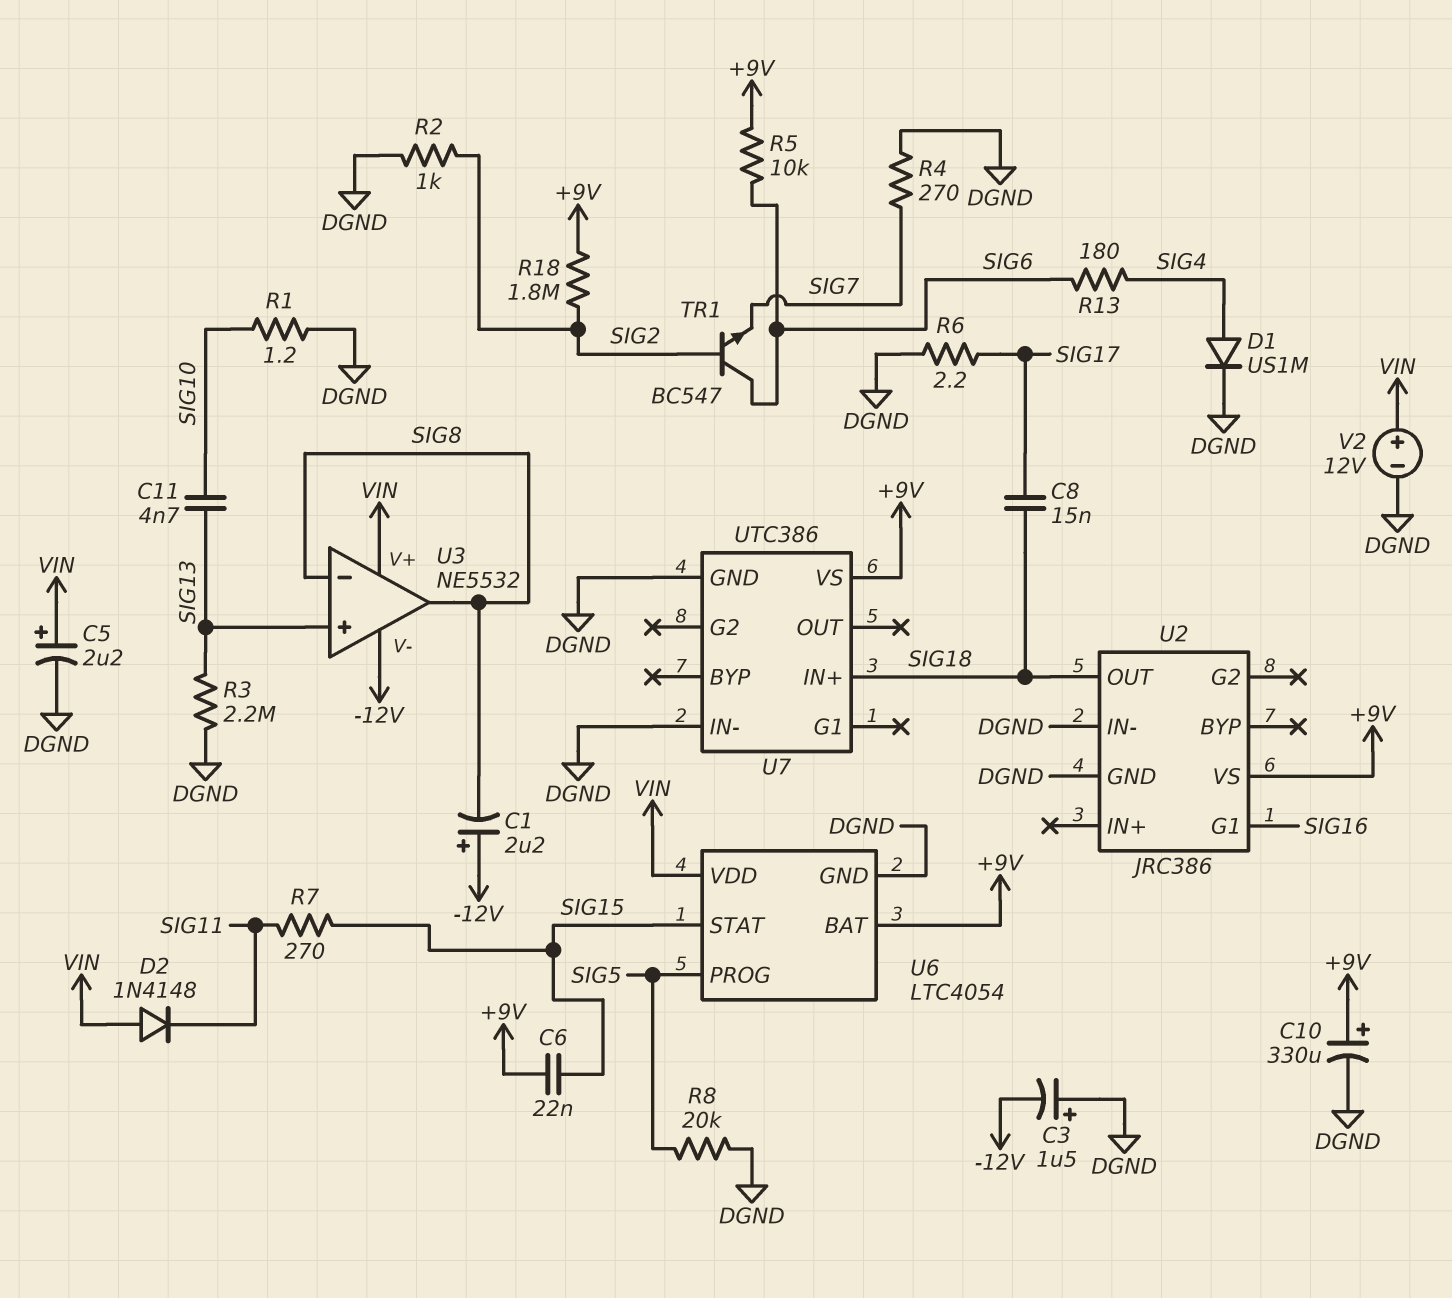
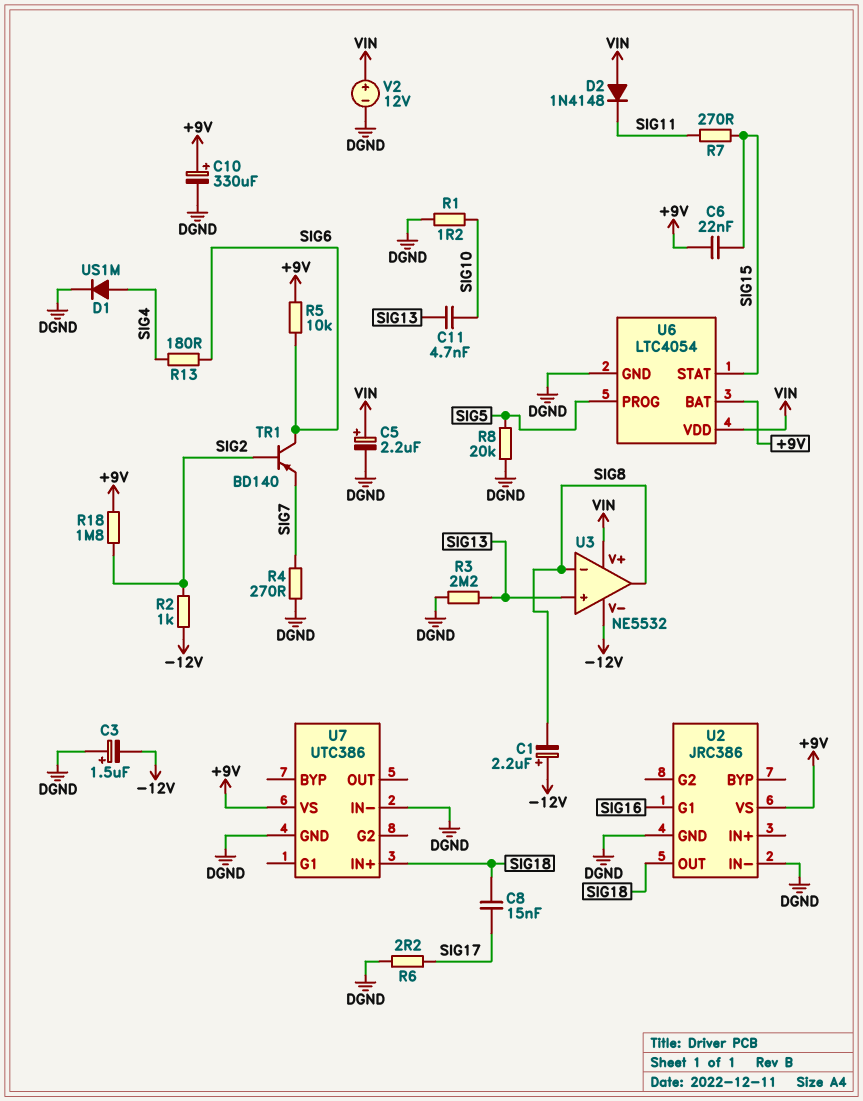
R2: 1k (DGND, SIG2) -> 1k (-12V, SIG2)
TR1: NPN BC547 (B SIG2, C SIG6, E SIG7) -> PNP BD140 (B SIG2, C SIG6, E SIG7)

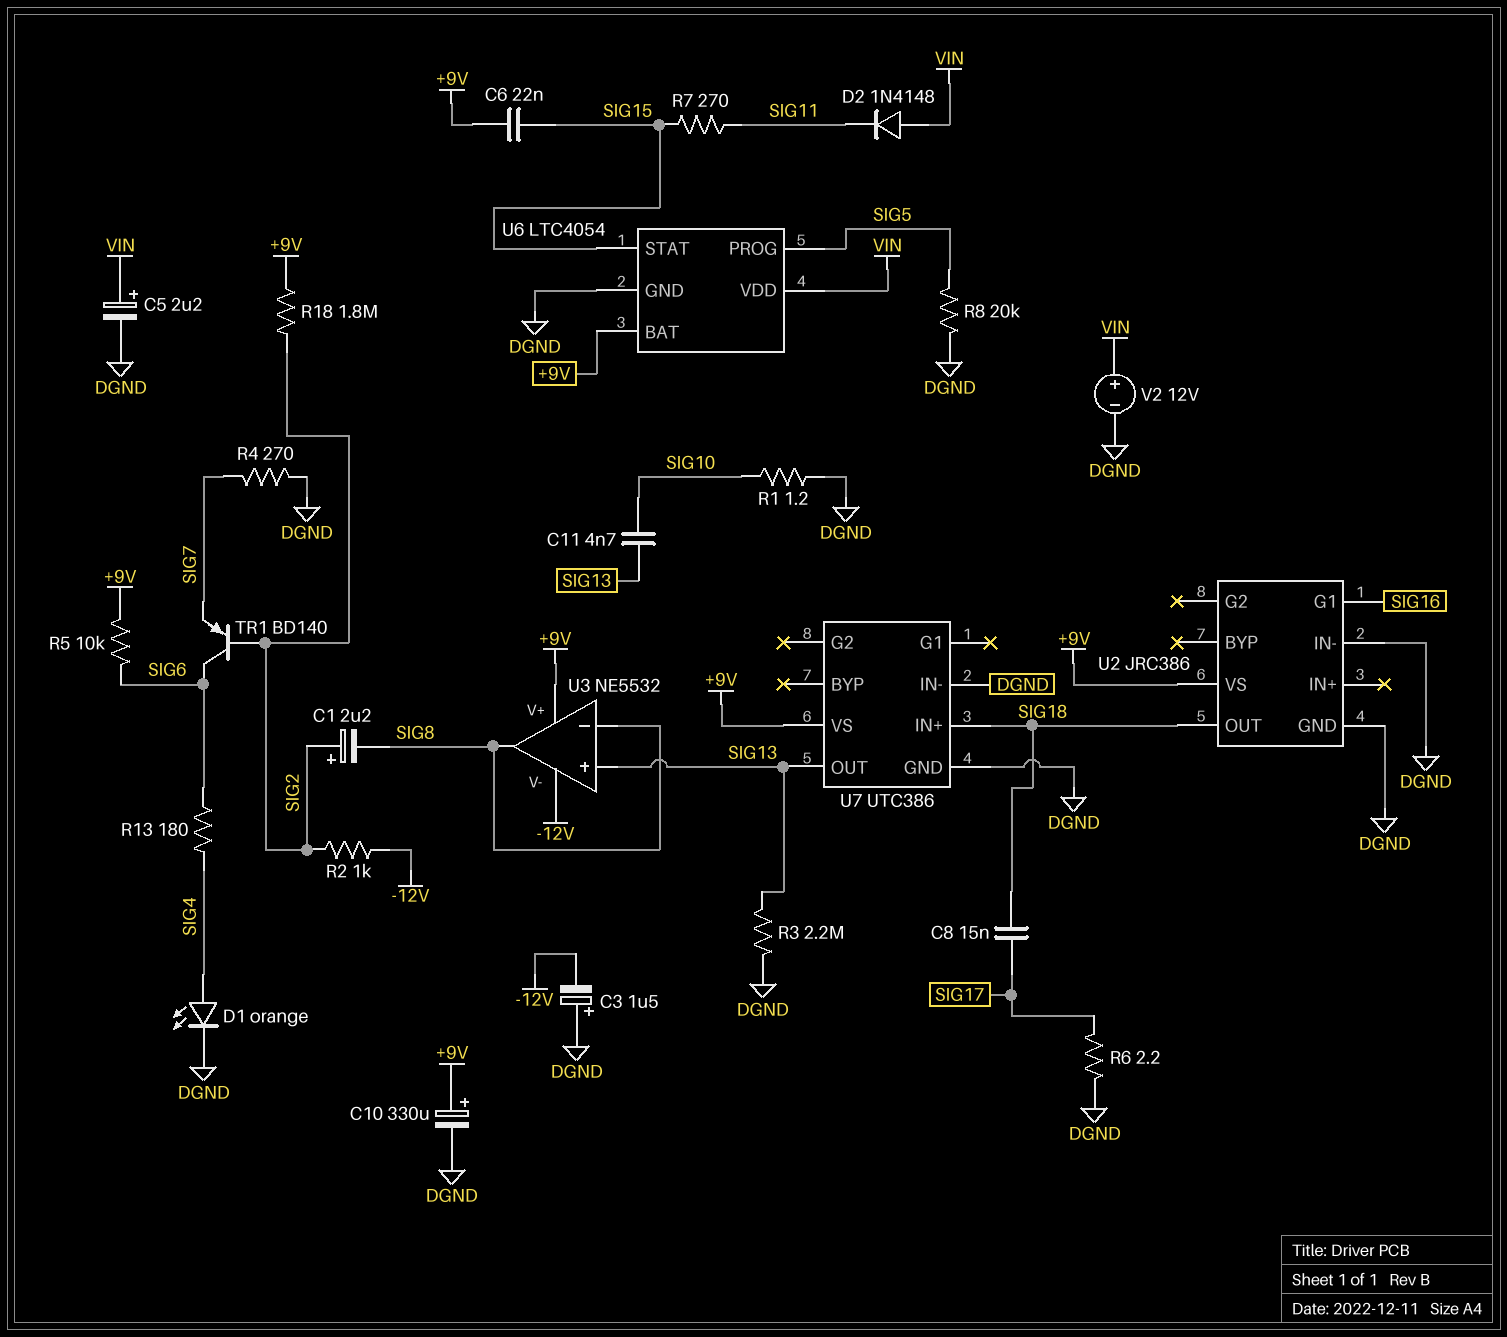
C1: 2.2uF (plus -12V, minus SIG8) -> 2.2uF (plus SIG2, minus SIG8)
D1: diode US1M (A SIG4, K DGND) -> LED orange (A SIG4, K DGND)
U3 pin V+: VIN -> +9V
U7 pin OUT: none -> SIG13

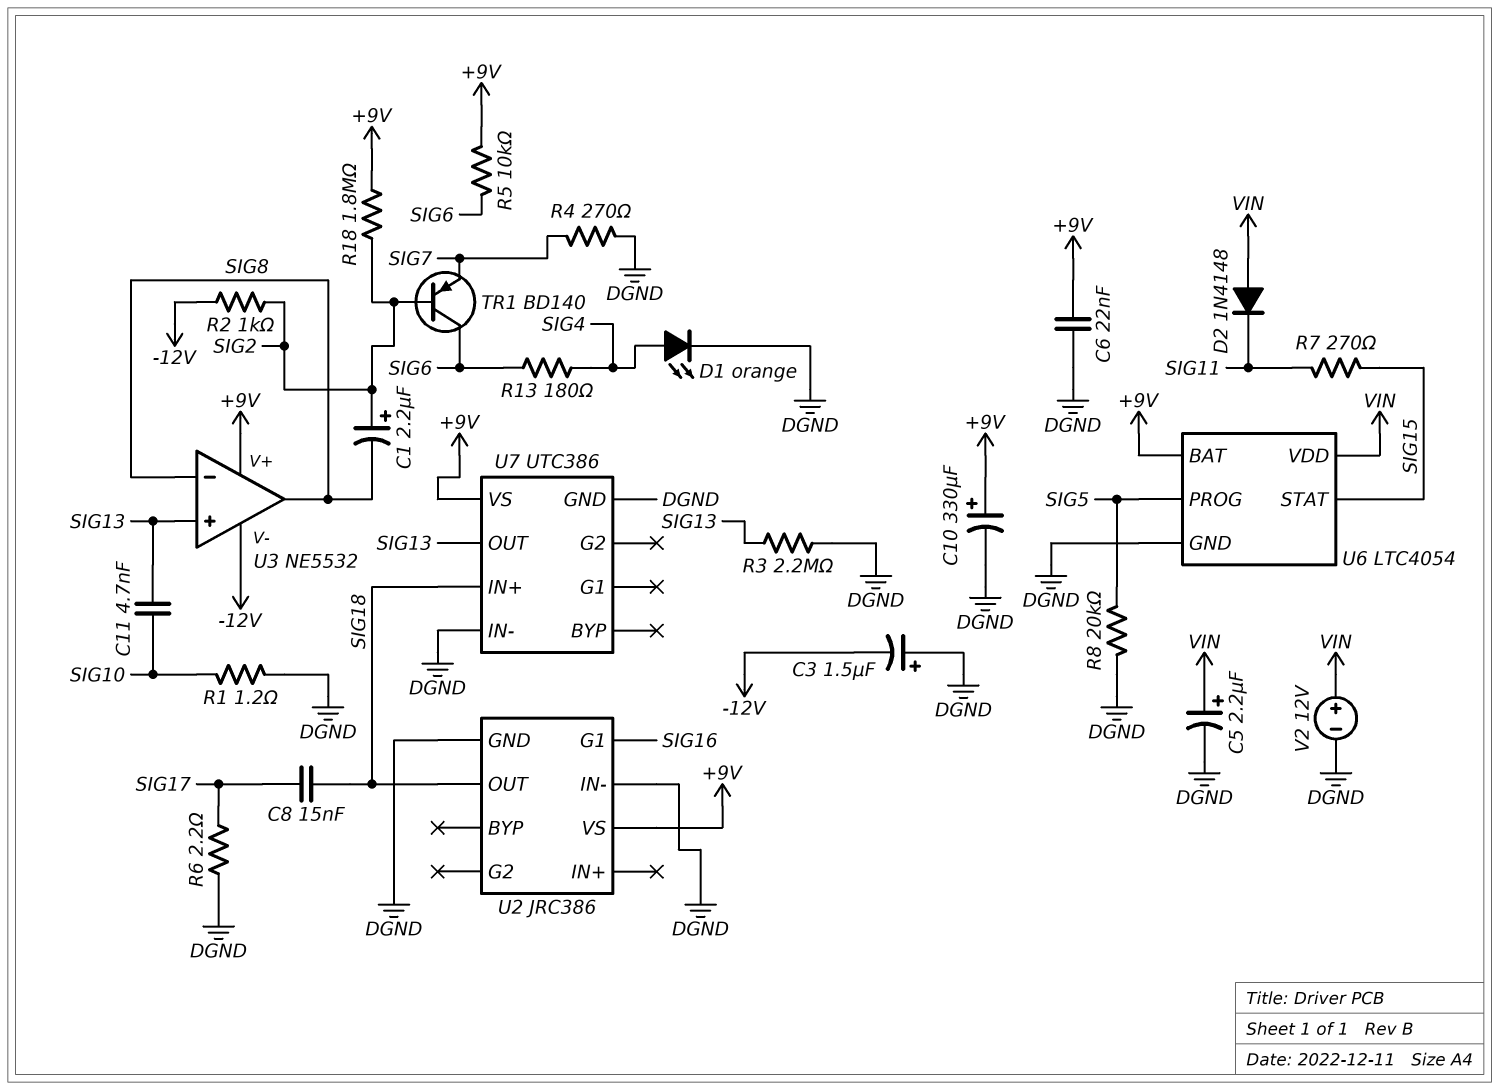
C6: 22nF (+9V, SIG15) -> 22nF (+9V, DGND)

